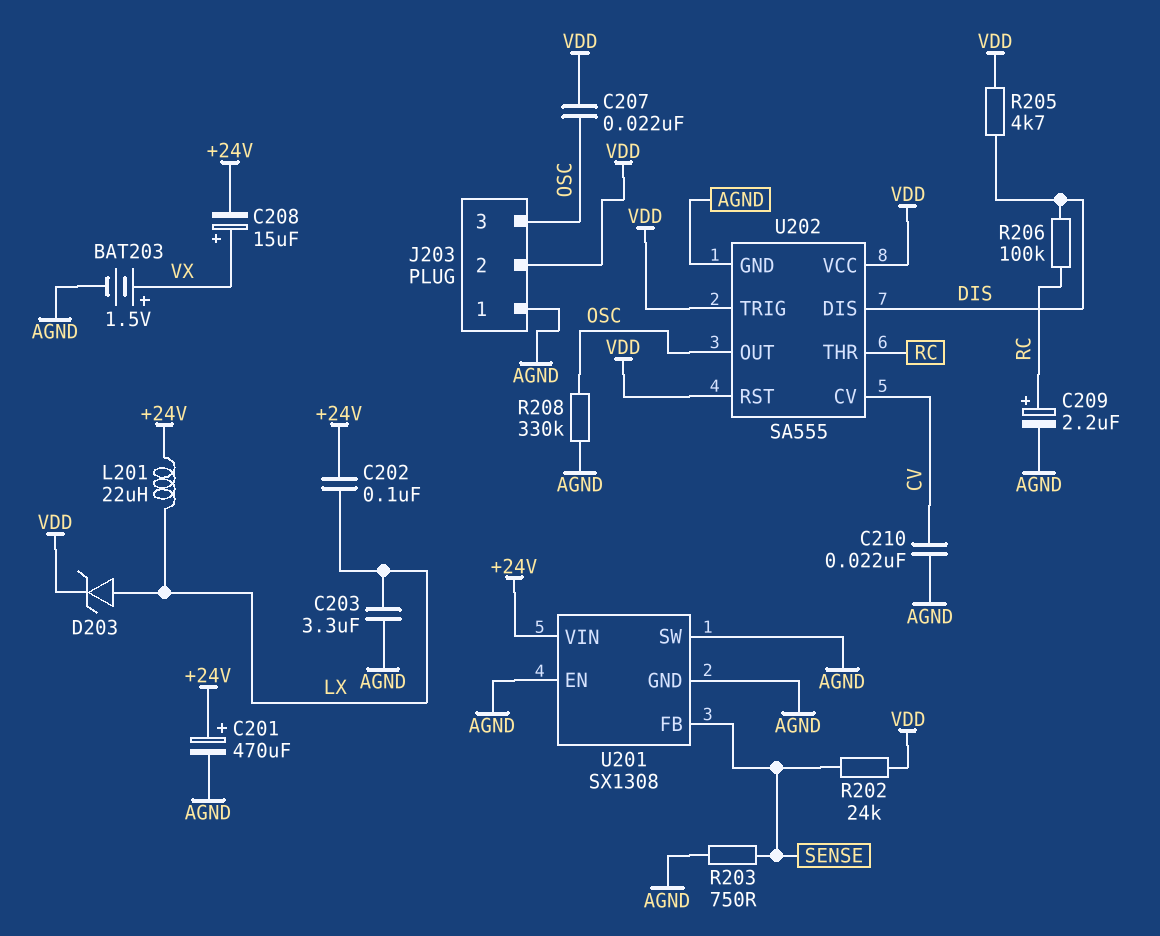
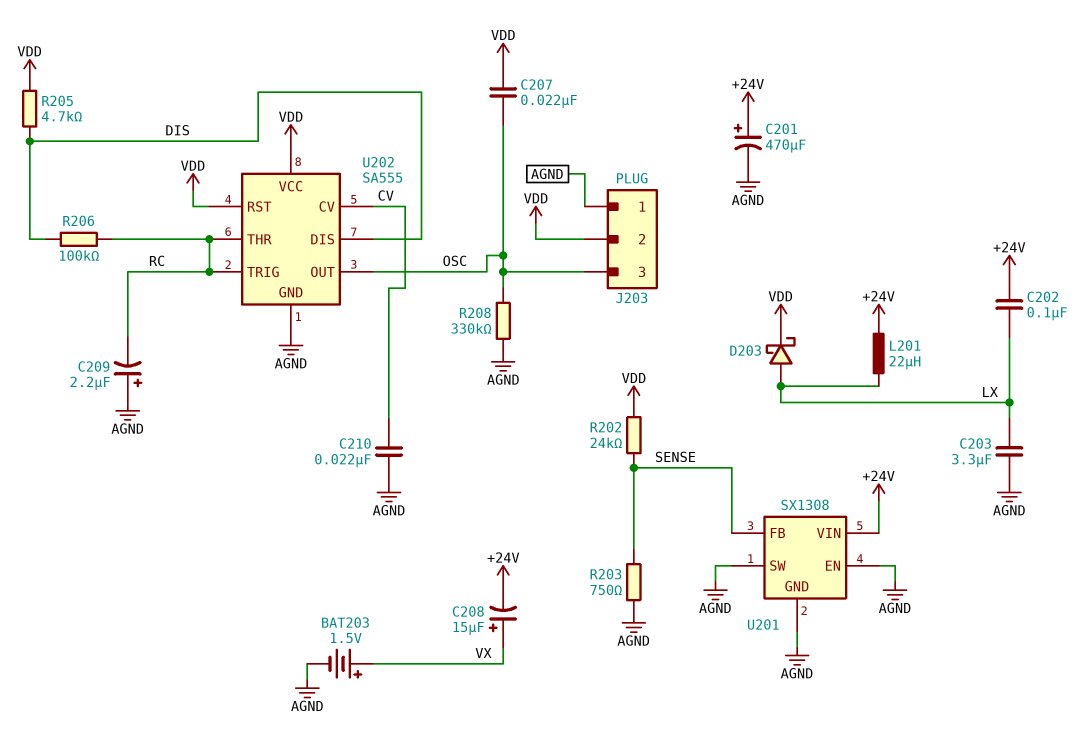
C209: 2.2uF (plus RC, minus AGND) -> 2.2uF (plus AGND, minus RC)
D203: zener (A LX, K VDD) -> schottky (A LX, K VDD)
U202 pin TRIG: VDD -> RC

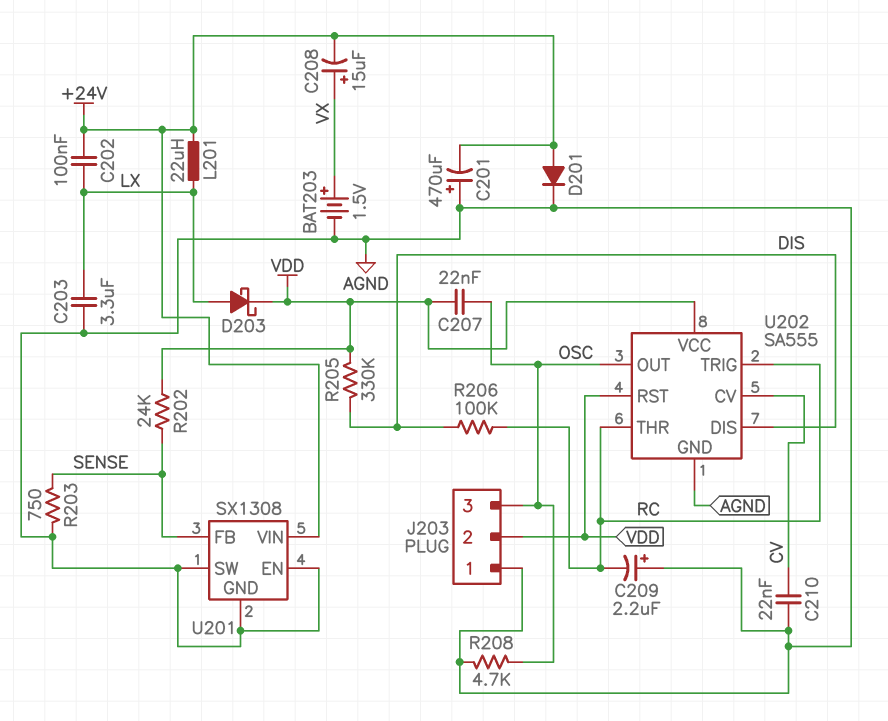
C201: 470uF (plus +24V, minus AGND) -> 470uF (plus AGND, minus +24V)
D201: none -> diode (A +24V, K AGND)
R205: 4.7k (DIS, VDD) -> 330k (DIS, VDD)
R208: 330k (AGND, OSC) -> 4.7k (AGND, OSC)

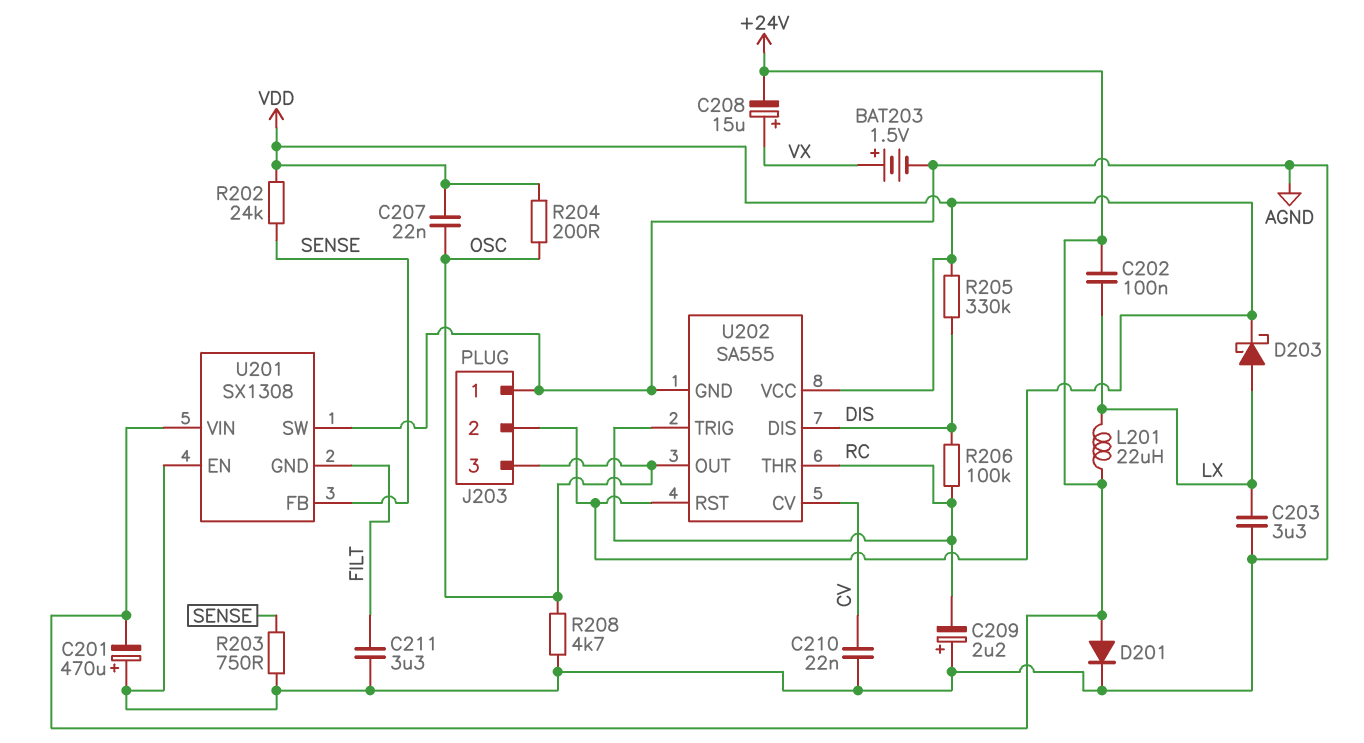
C211: none -> 3.3uF (AGND, FILT)
R204: none -> 200 (OSC, VDD)
U201 pin GND: AGND -> FILT

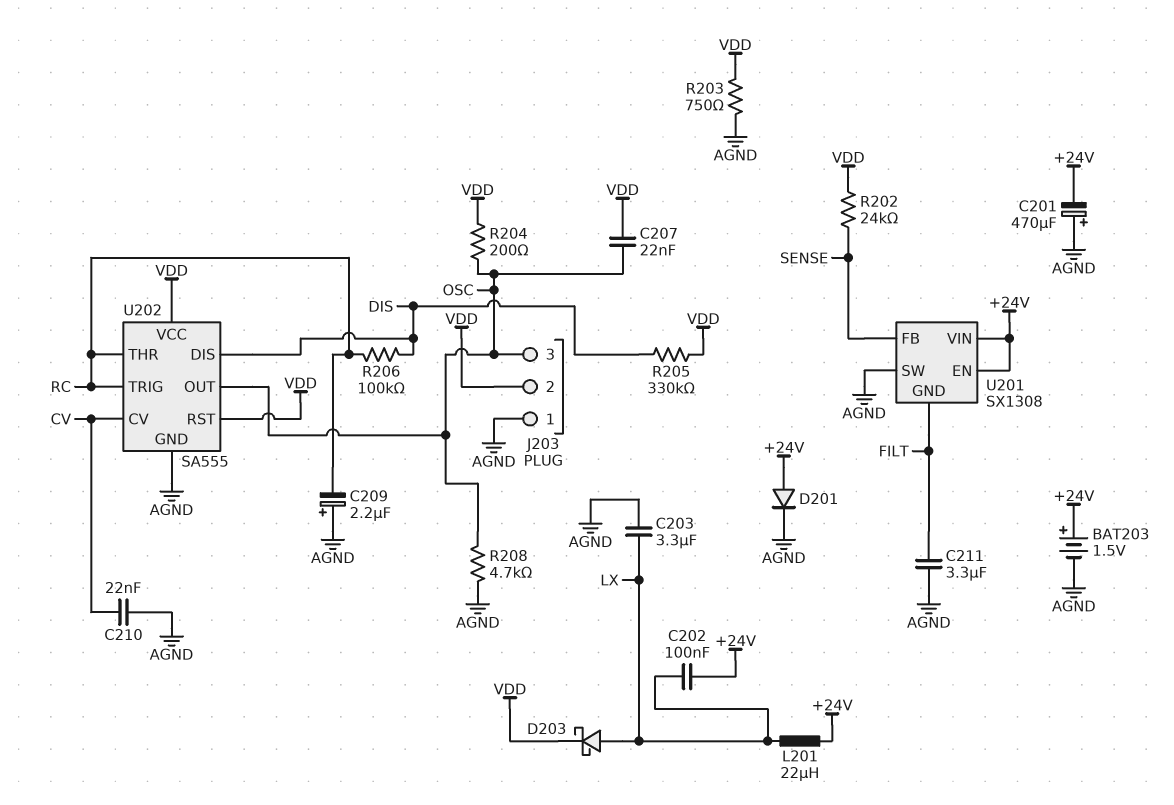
BAT203: 1.5V (plus VX, minus AGND) -> 1.5V (plus +24V, minus AGND)
C208: 15uF (plus VX, minus +24V) -> none
R203: 750 (AGND, SENSE) -> 750 (AGND, VDD)
U201 pin EN: AGND -> +24V

